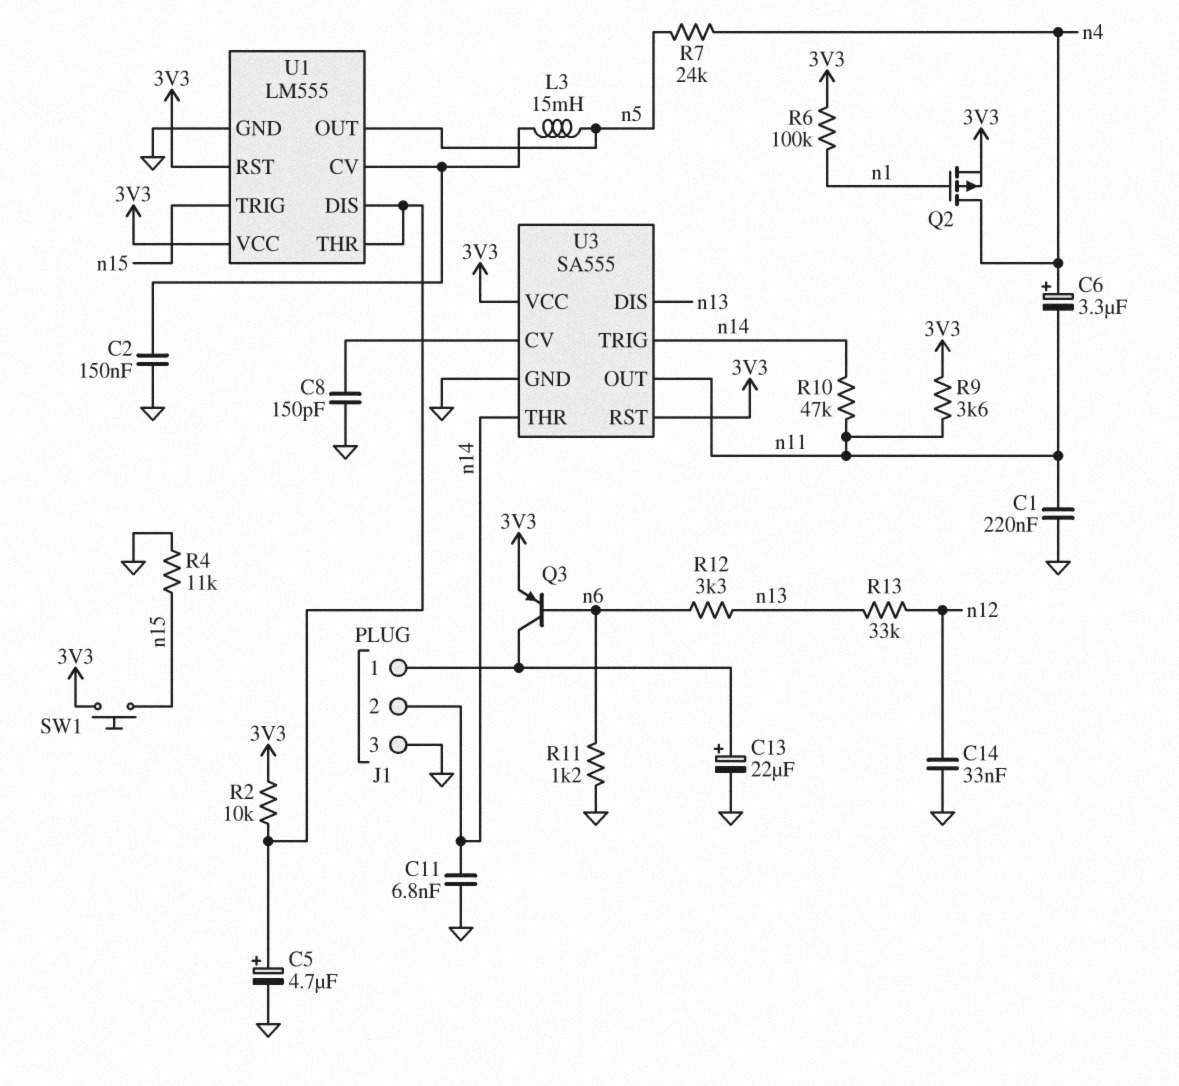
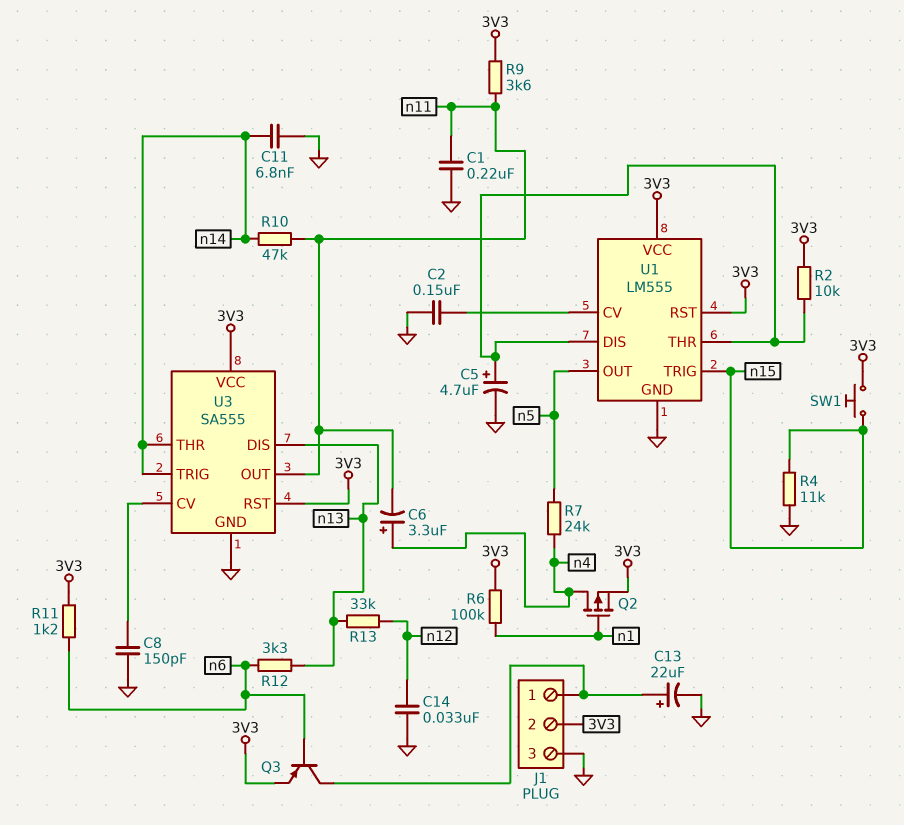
J1 pin 2: n14 -> 3V3
L3: 15mH (U1/CV, n5) -> none
R11: 1.2k (GND, n6) -> 1.2k (3V3, n6)

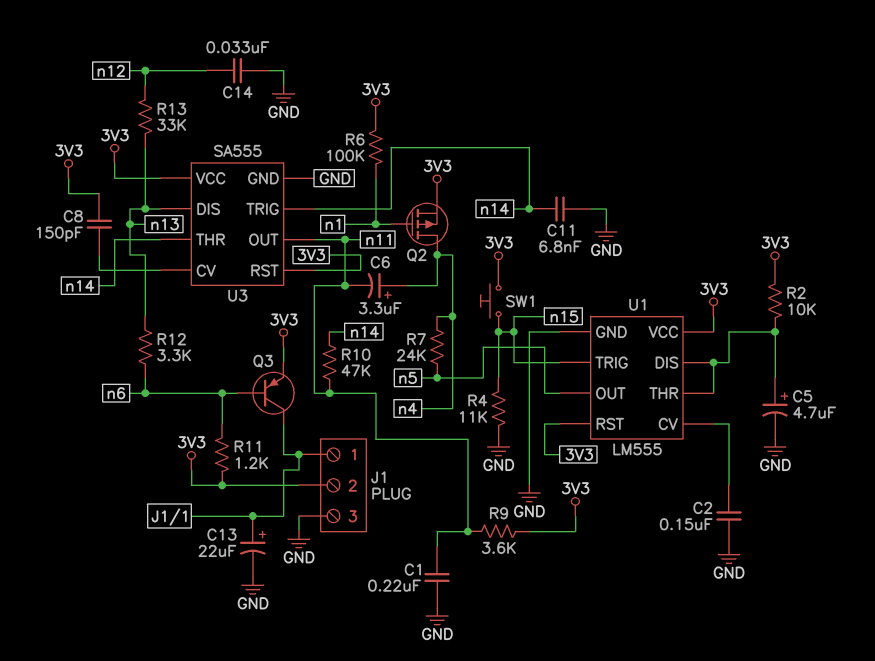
C8: 150pF (GND, U3/CV) -> 150pF (3V3, U3/CV)

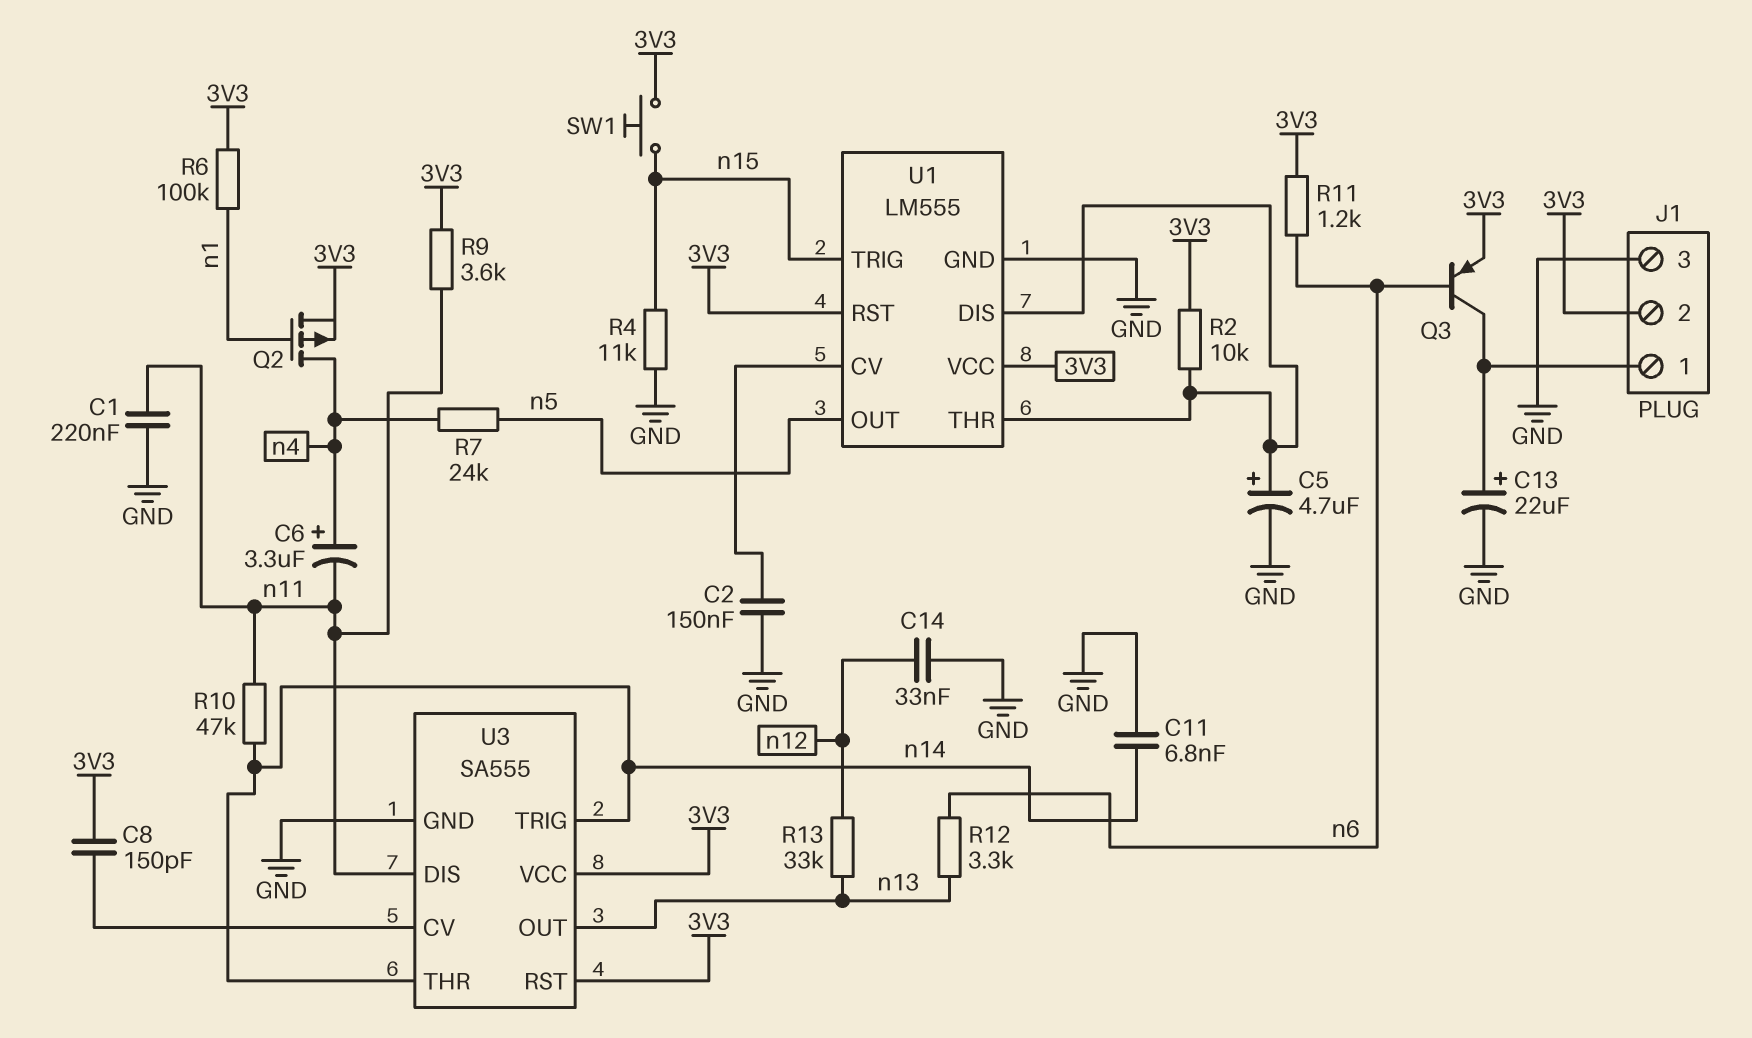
U3 pin DIS: n13 -> n11
U3 pin OUT: n11 -> n13

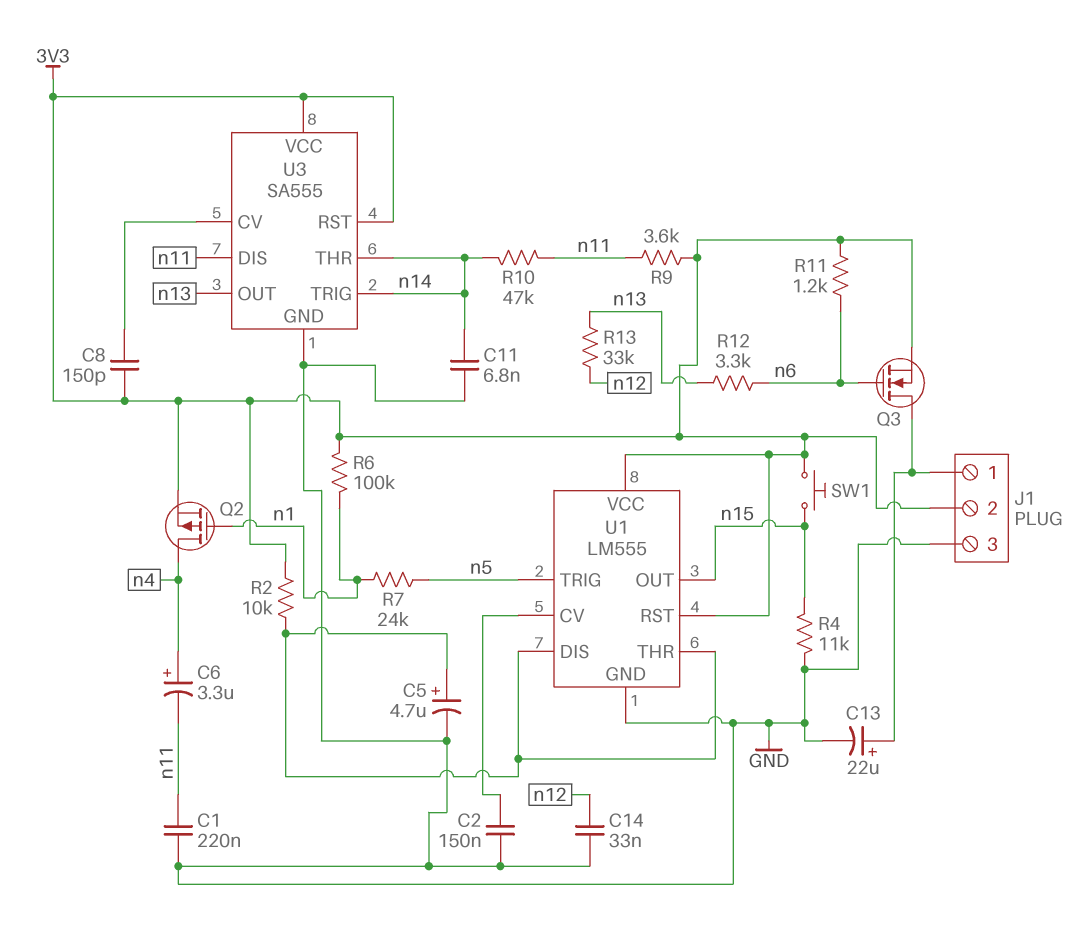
Q3: PNP (B n6, C J1/1, E 3V3) -> NMOS (G n6, D J1/1, S 3V3)
R7: 24k (n4, n5) -> 24k (n1, n5)
U1 pin OUT: n5 -> n15
U1 pin TRIG: n15 -> n5

